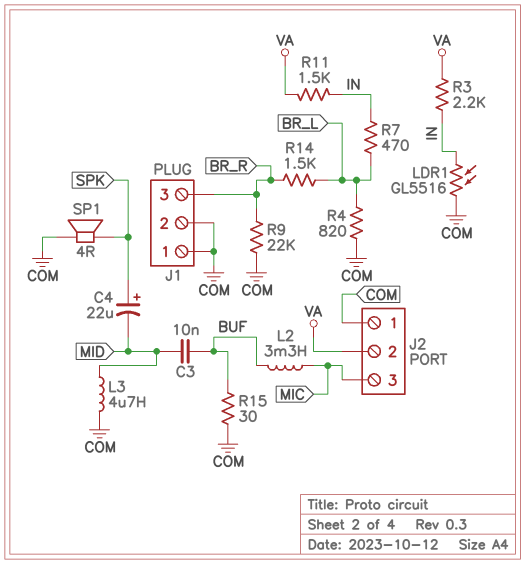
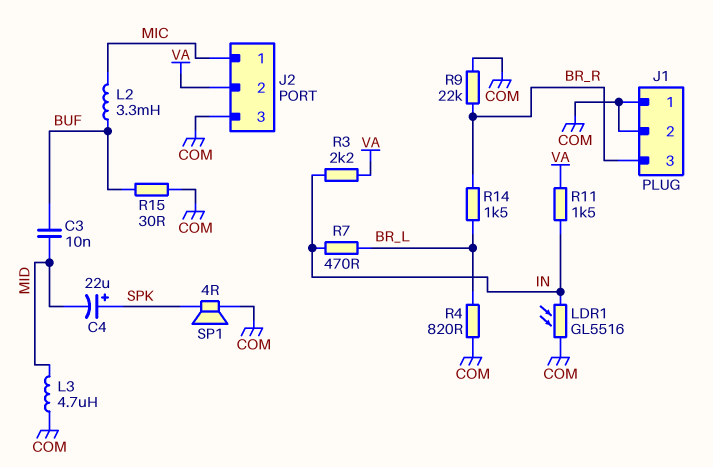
J2 pin 1: COM -> MIC
J2 pin 3: MIC -> COM

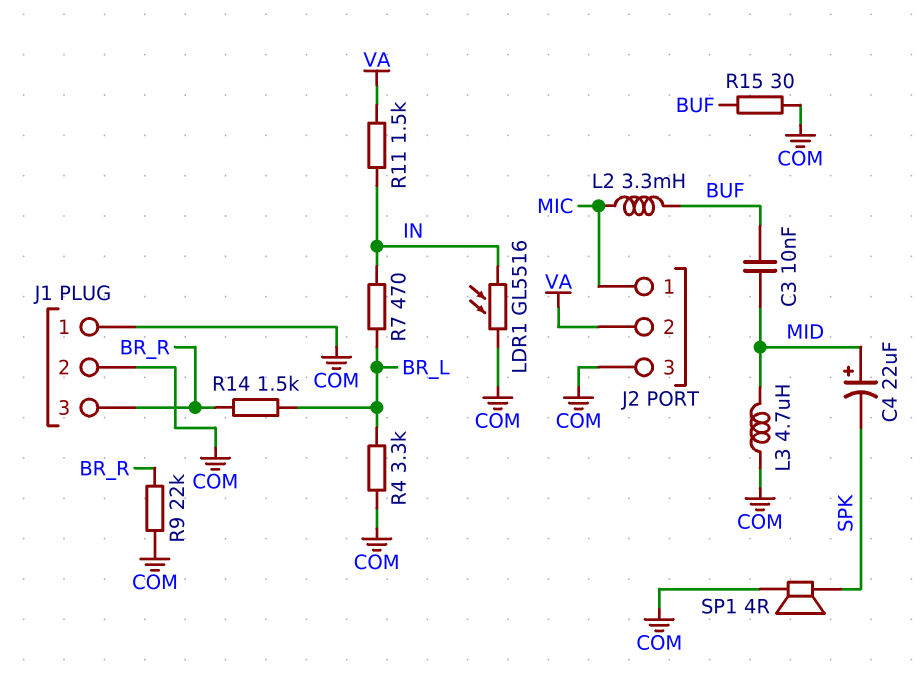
C4: 22uF (plus SPK, minus MID) -> 22uF (plus MID, minus SPK)
R3: 2.2k (IN, VA) -> none
R4: 820 (BR_L, COM) -> 3.3k (BR_L, COM)

